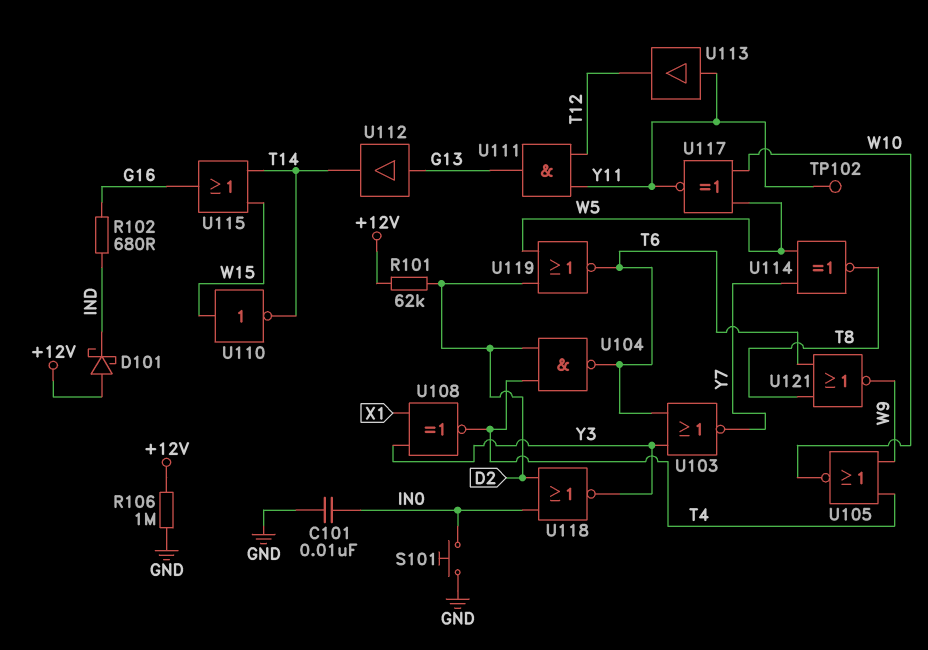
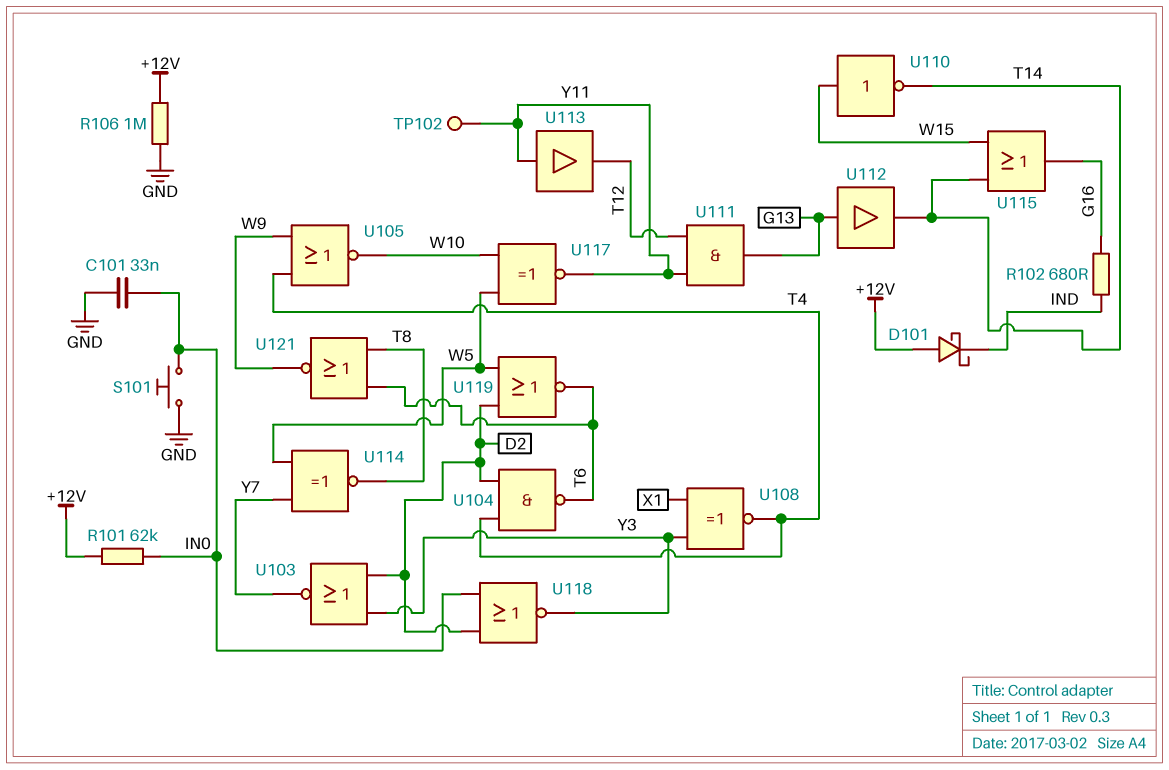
C101: 10nF (GND, IN0) -> 33nF (GND, IN0)
R101: 62k (+12V, D2) -> 62k (+12V, IN0)
U103: NOR (in T6, in Y3, out Y7) -> NOR (in D2, in Y3, out Y7)

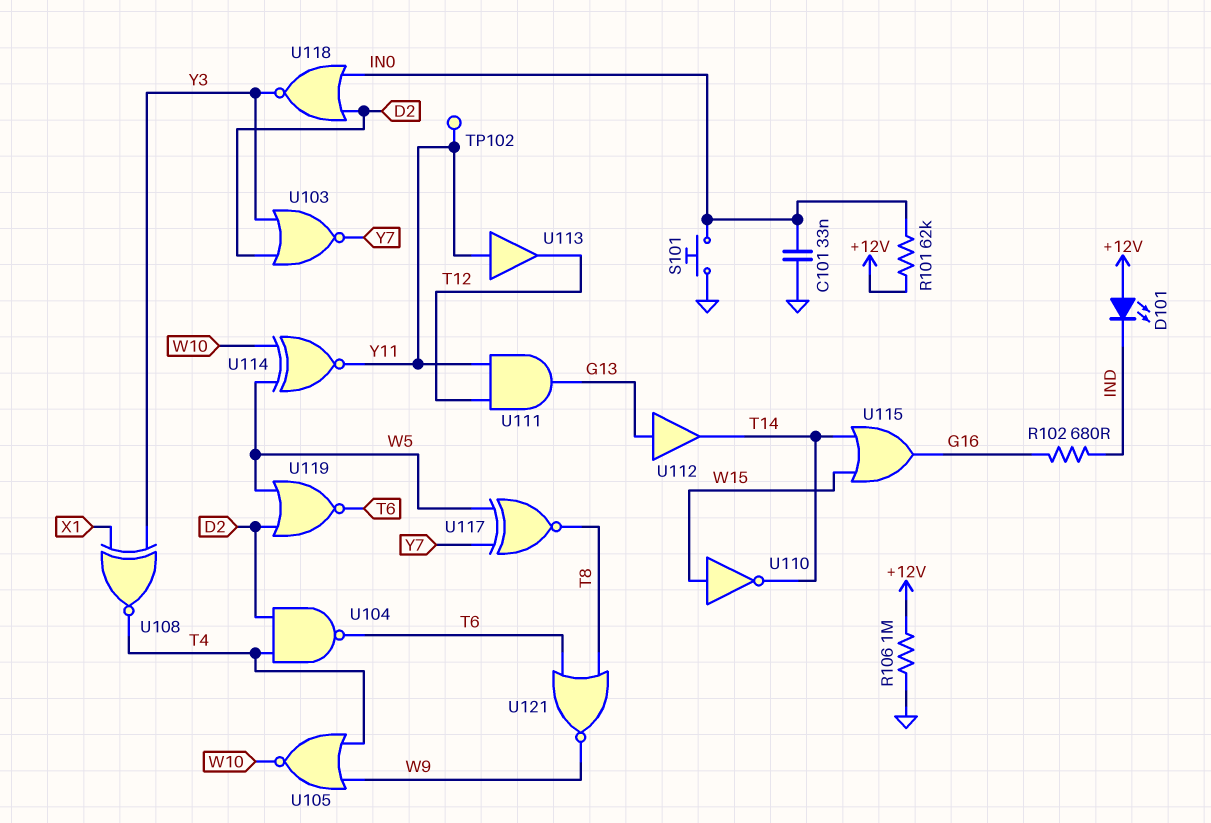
D101: schottky (A +12V, K IND) -> LED (A +12V, K IND)
U114: XNOR (in W5, in Y7, out T8) -> XNOR (in W5, in W10, out Y11)
U117: XNOR (in W5, in W10, out Y11) -> XNOR (in W5, in Y7, out T8)

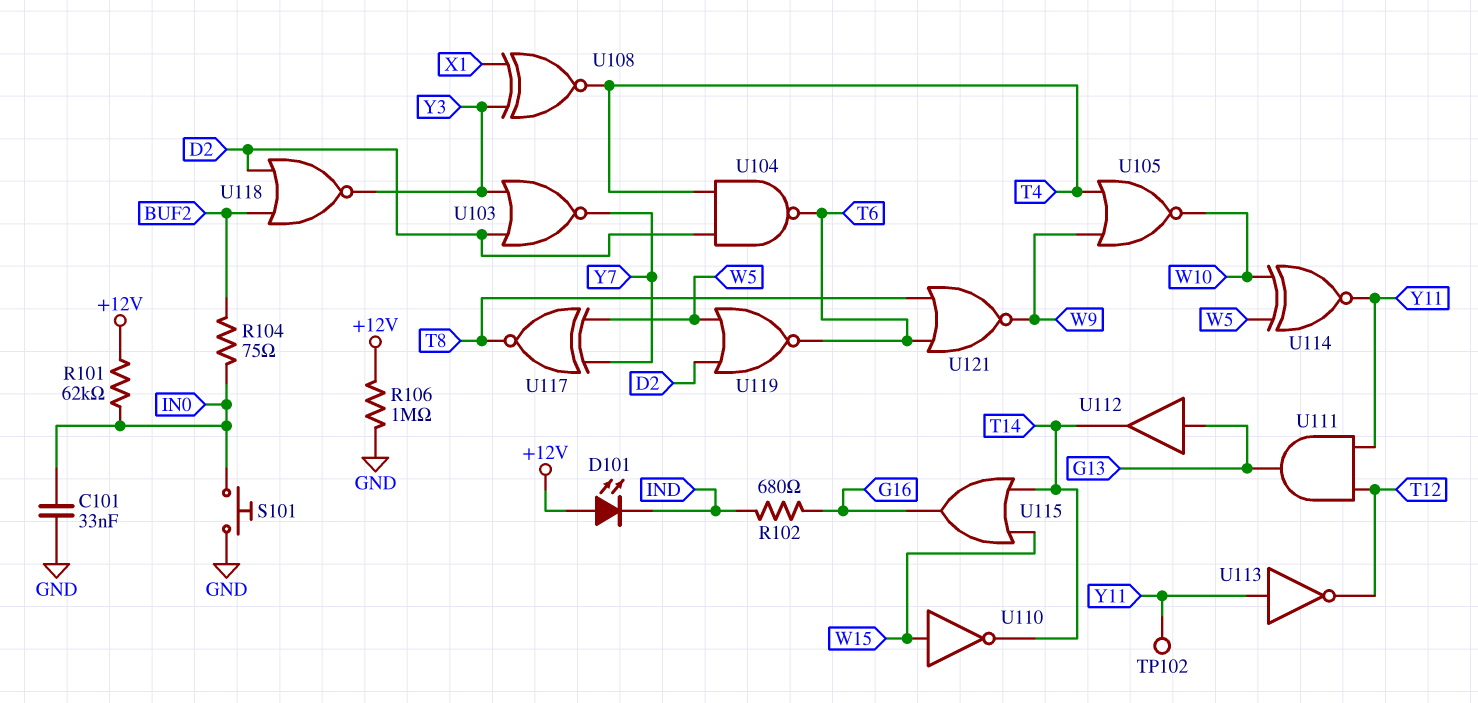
R104: none -> 75 (BUF2, IN0)
U113: buffer (in Y11, out T12) -> NOT (in Y11, out T12)
U118: NOR (in D2, in IN0, out Y3) -> NOR (in BUF2, in D2, out Y3)

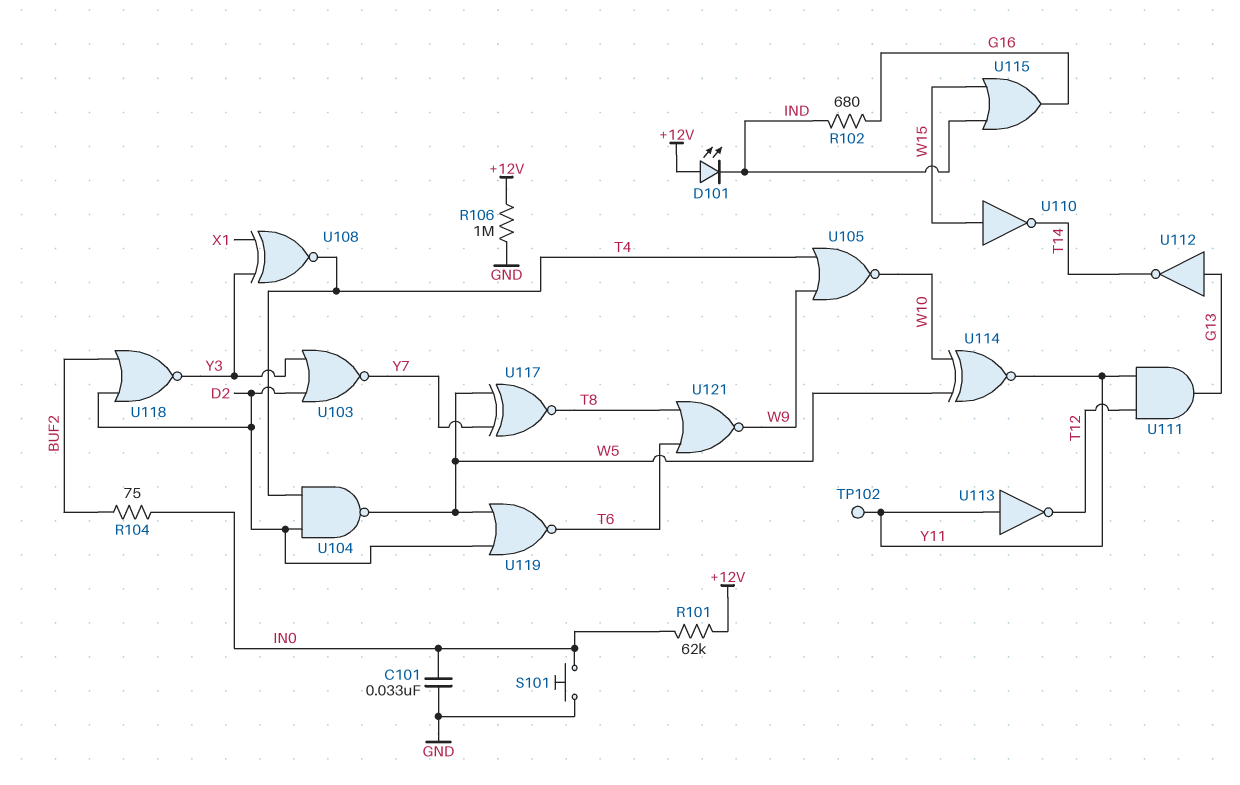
U104: NAND (in D2, in T4, out T6) -> NAND (in D2, in T4, out W5)
U112: buffer (in G13, out T14) -> NOT (in G13, out T14)
U115: OR (in T14, in W15, out G16) -> OR (in IND, in W15, out G16)

